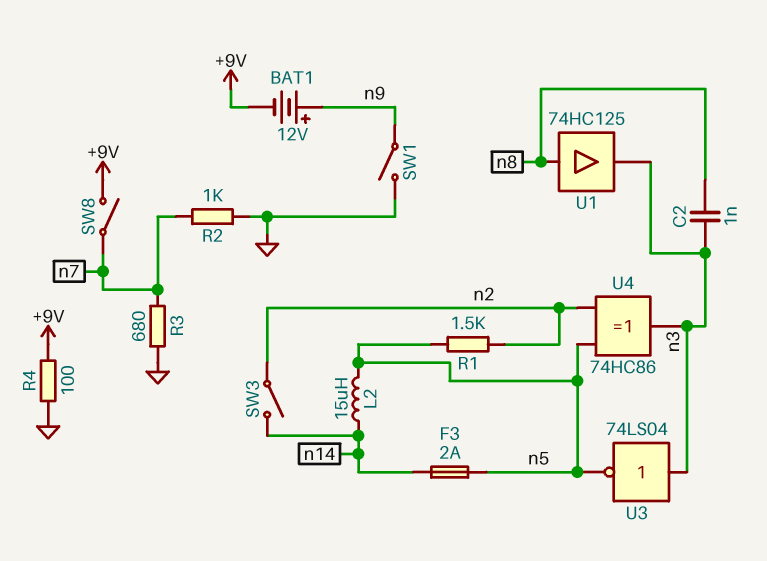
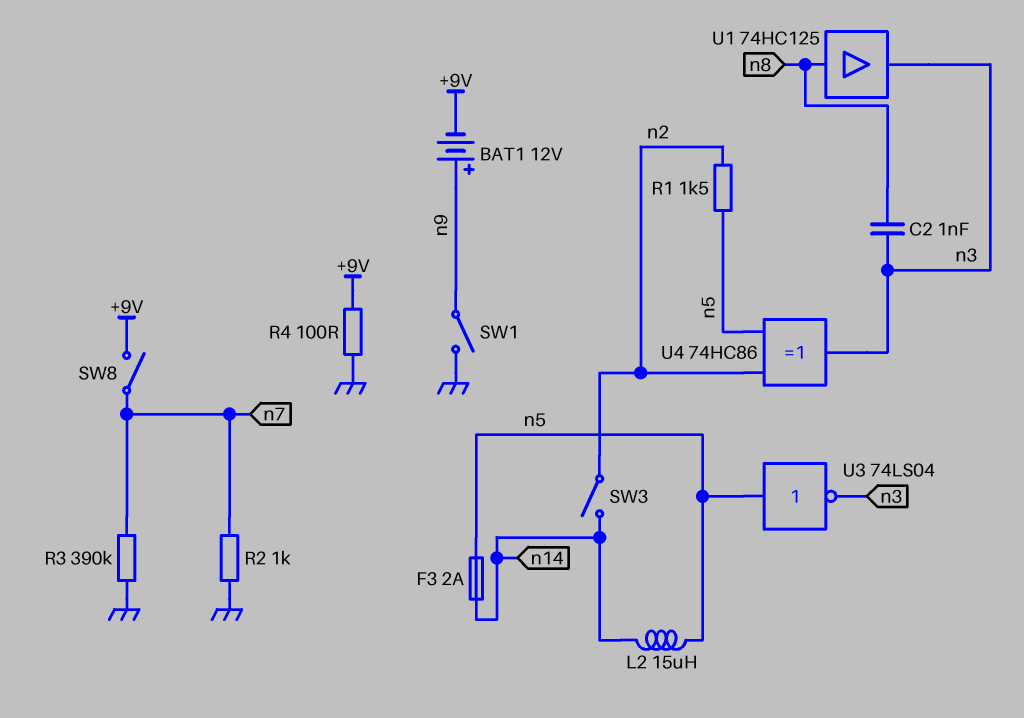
R3: 680 (GND, n7) -> 390k (GND, n7)
U3: NOT 74LS04 (in n3, out n5) -> NOT 74LS04 (in n5, out n3)

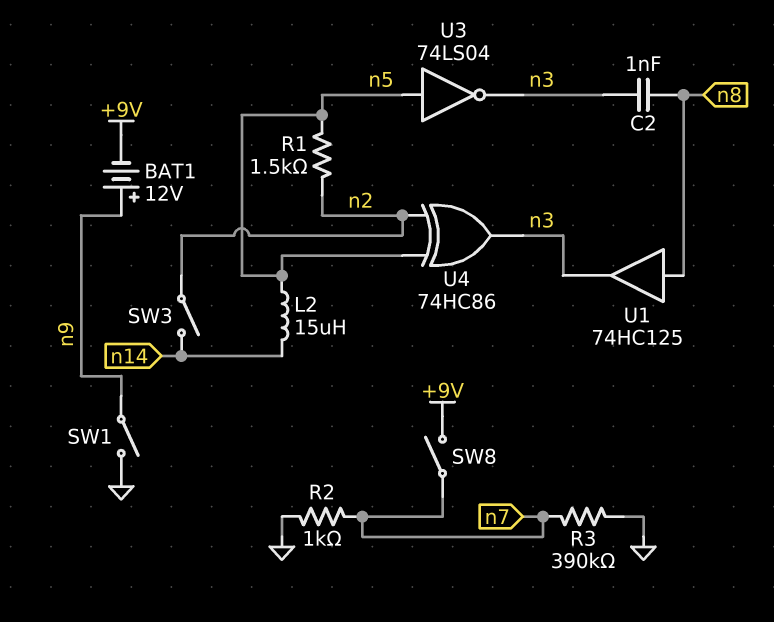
F3: 2A (n5, n14) -> none
R4: 100 (+9V, GND) -> none

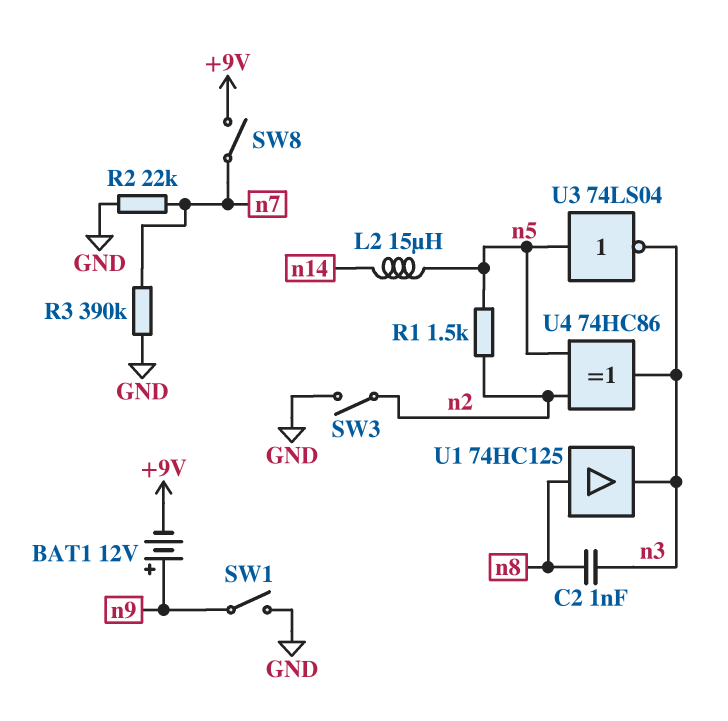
R2: 1k (GND, n7) -> 22k (GND, n7)
SW3: switch (n2, n14) -> switch (GND, n2)

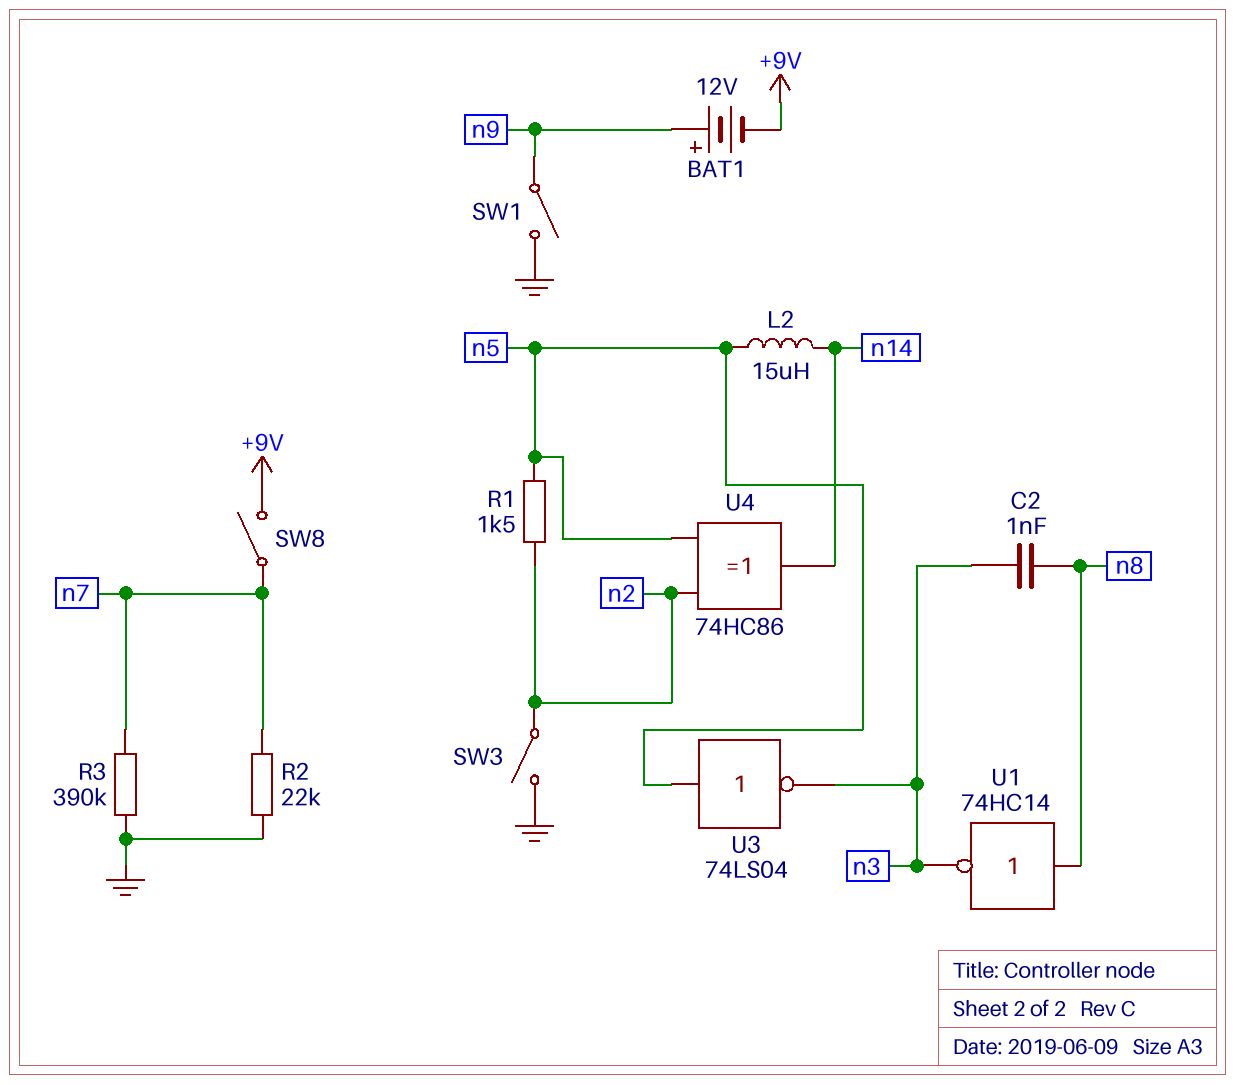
U1: buffer 74HC125 (in n8, out n3) -> NOT 74HC14 (in n8, out n3)
U4: XOR 74HC86 (in n2, in n5, out n3) -> XOR 74HC86 (in n2, in n5, out n14)

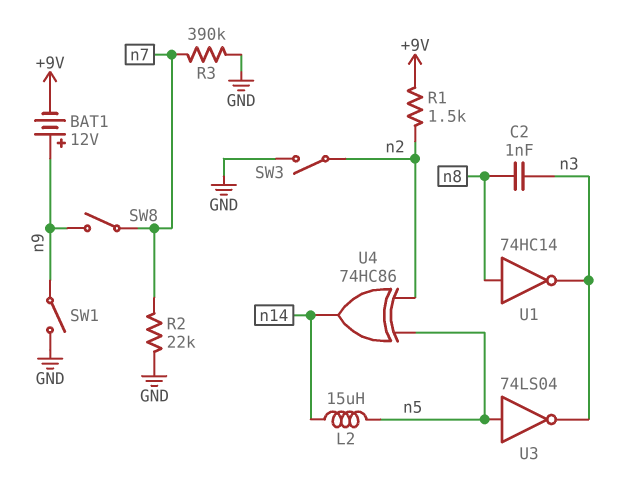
R1: 1.5k (n2, n5) -> 1.5k (+9V, n2)
SW8: switch (+9V, n7) -> switch (n7, n9)

